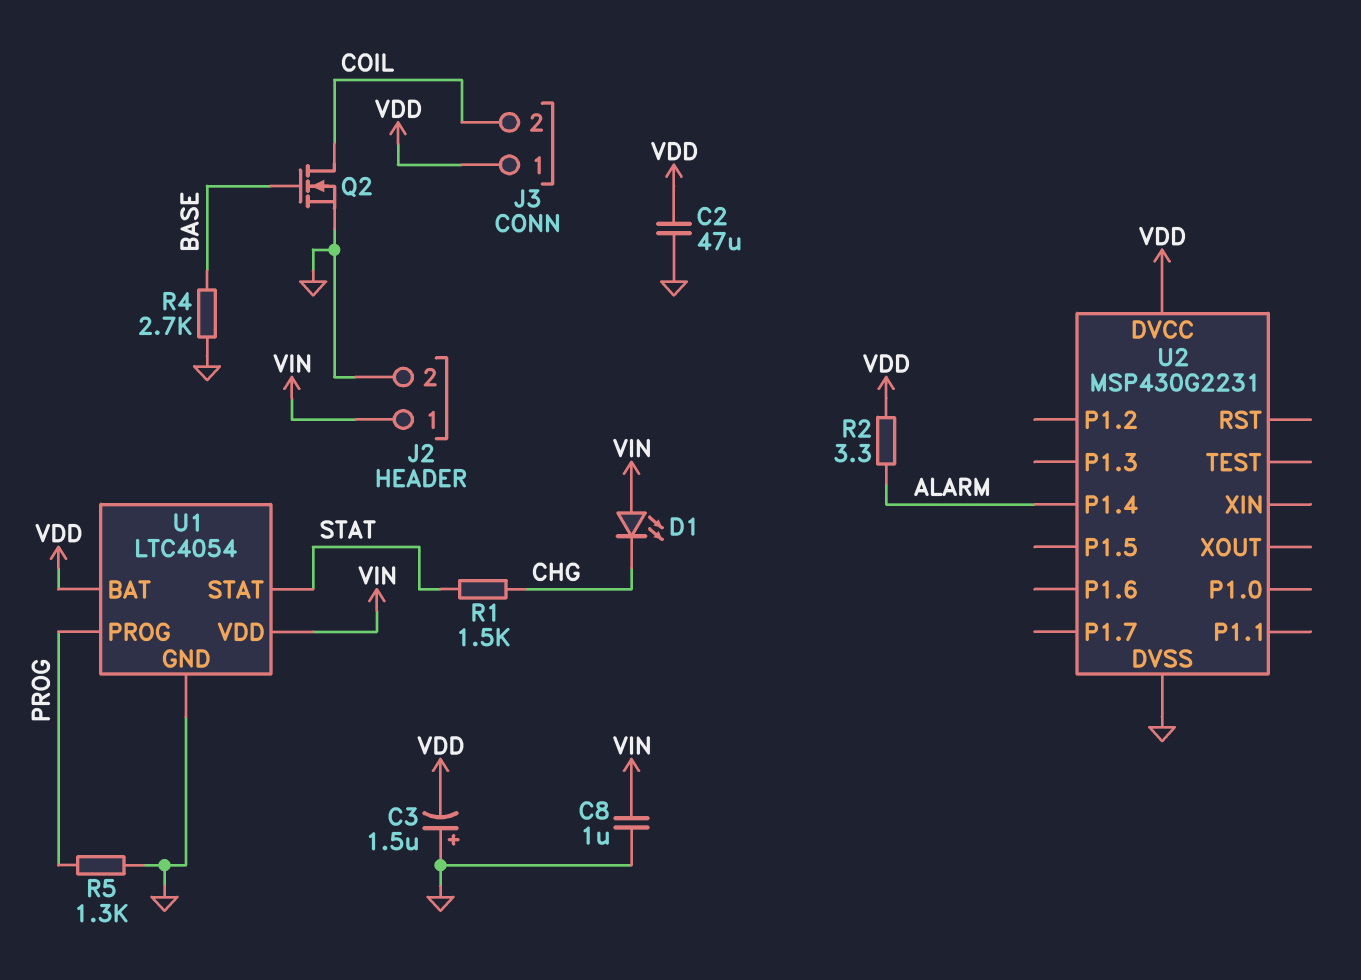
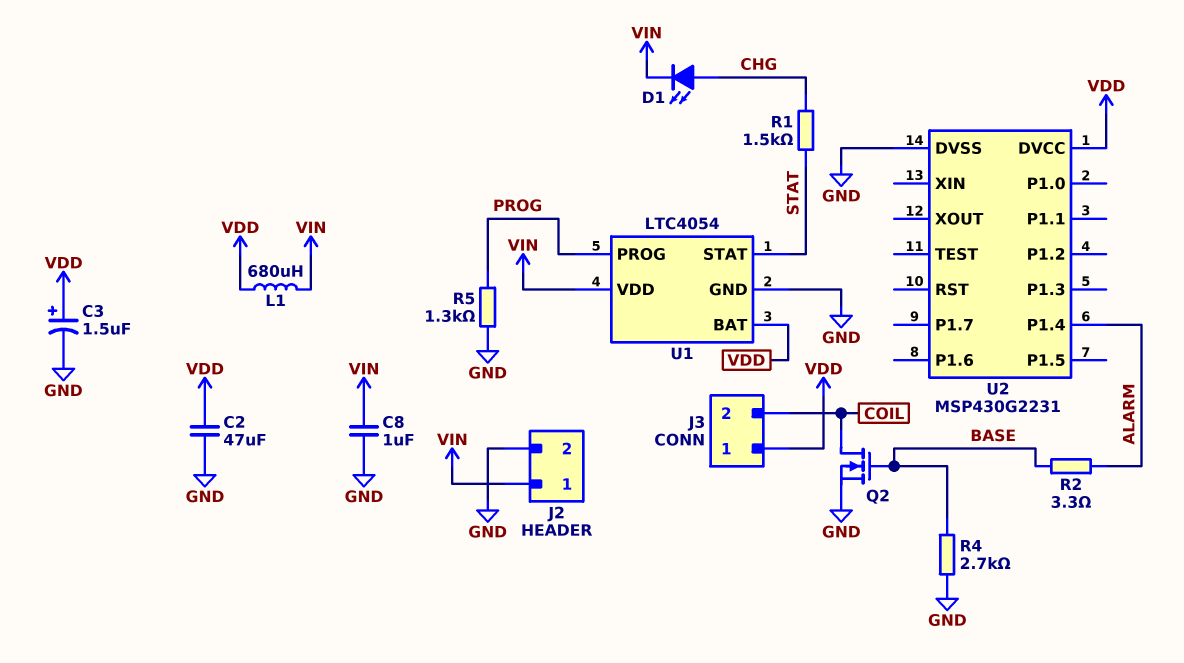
C3: 1.5uF (plus GND, minus VDD) -> 1.5uF (plus VDD, minus GND)
D1: LED (A VIN, K CHG) -> LED (A CHG, K VIN)
L1: none -> 680uH (VDD, VIN)
R2: 3.3 (ALARM, VDD) -> 3.3 (ALARM, BASE)

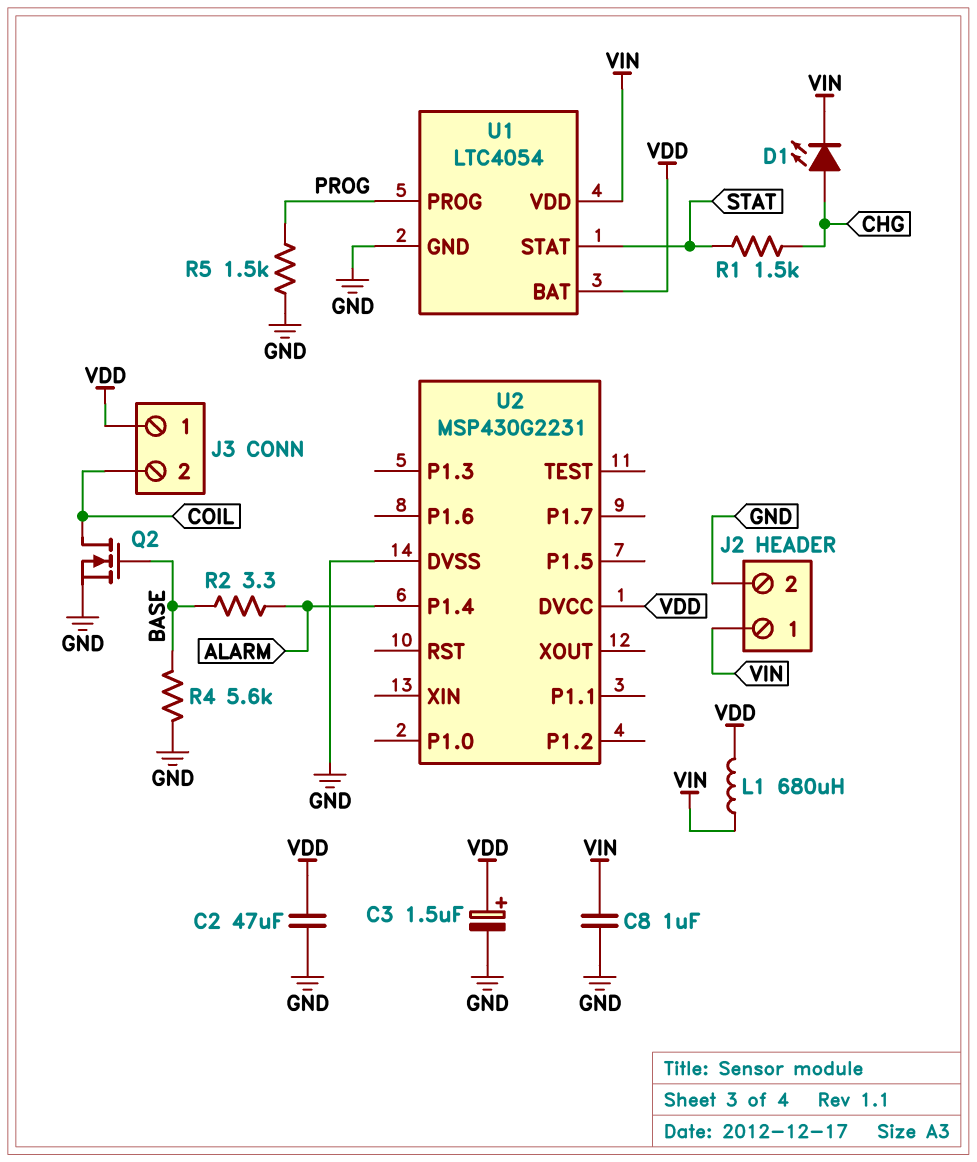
R4: 2.7k (BASE, GND) -> 5.6k (BASE, GND)
R5: 1.3k (GND, PROG) -> 1.5k (GND, PROG)

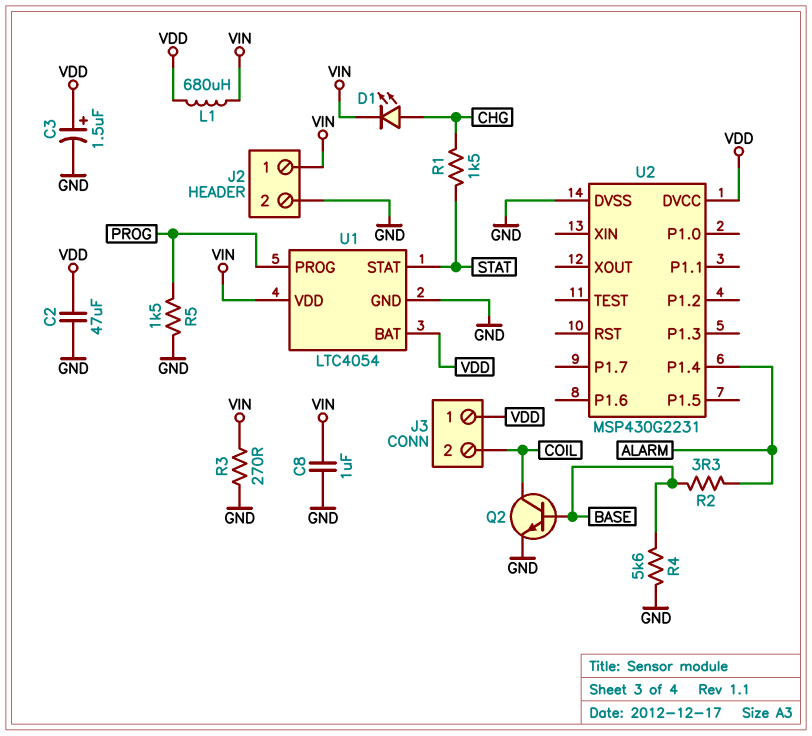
Q2: NMOS (G BASE, D COIL, S GND) -> NPN (B BASE, C COIL, E GND)
R3: none -> 270 (GND, VIN)

